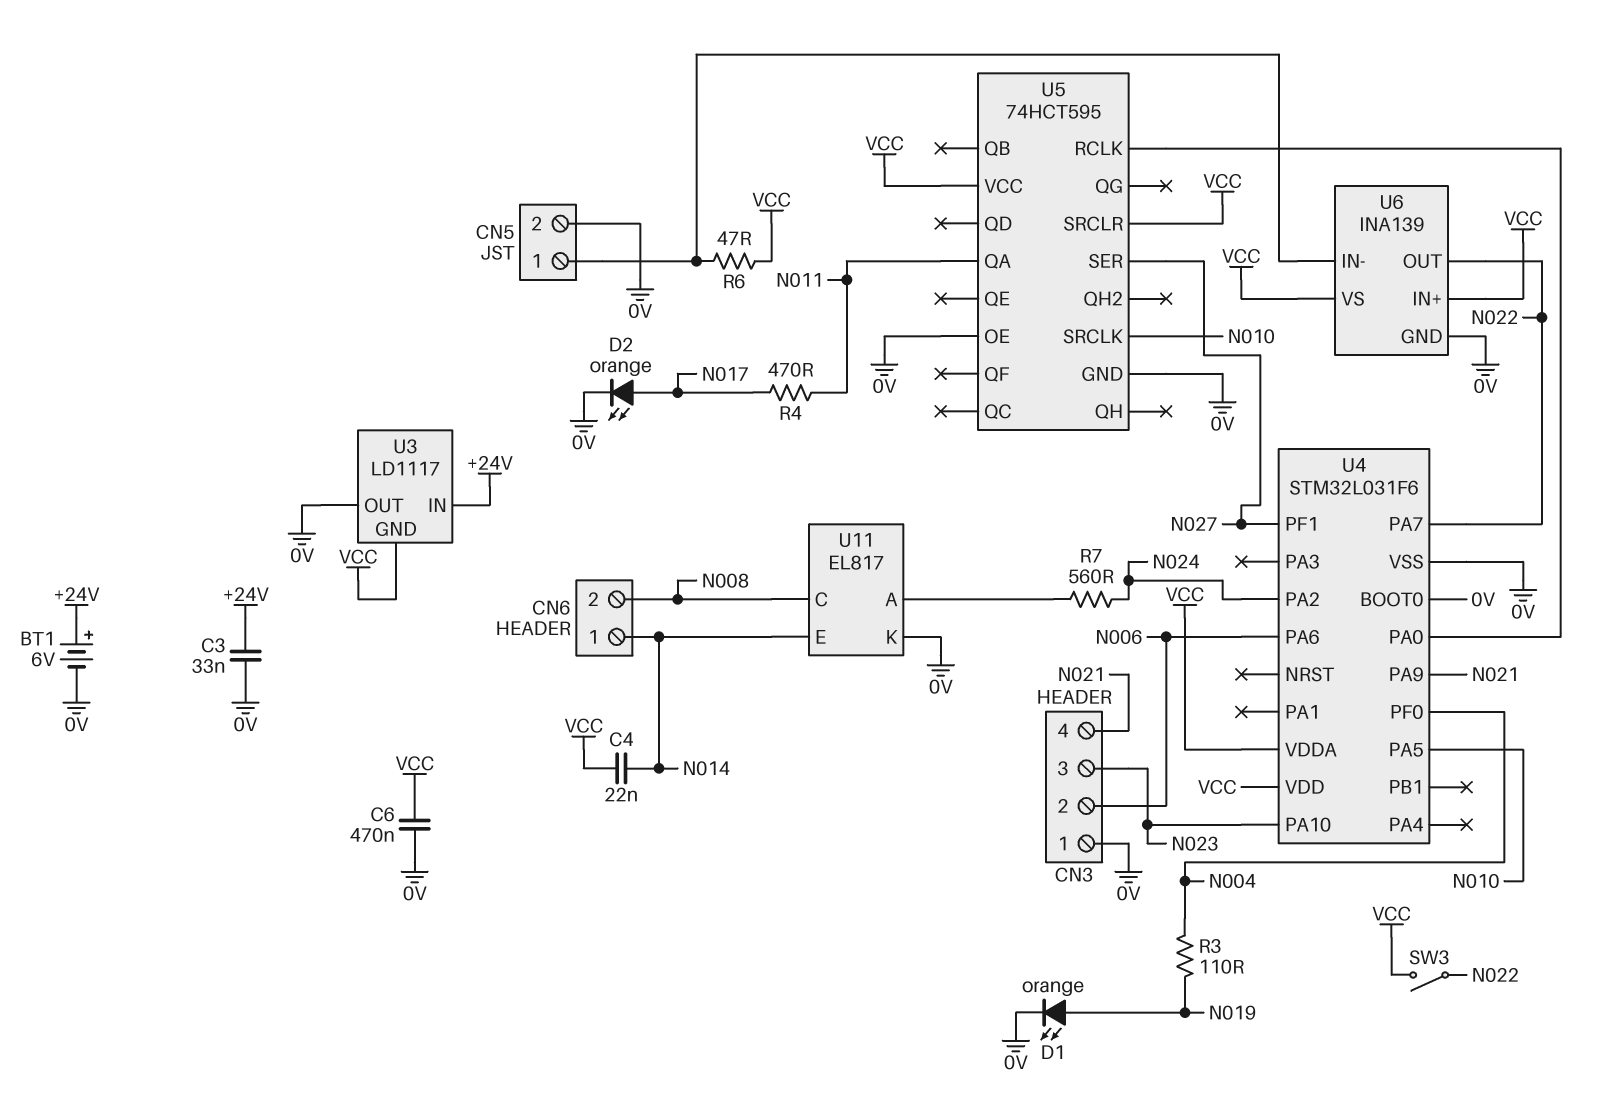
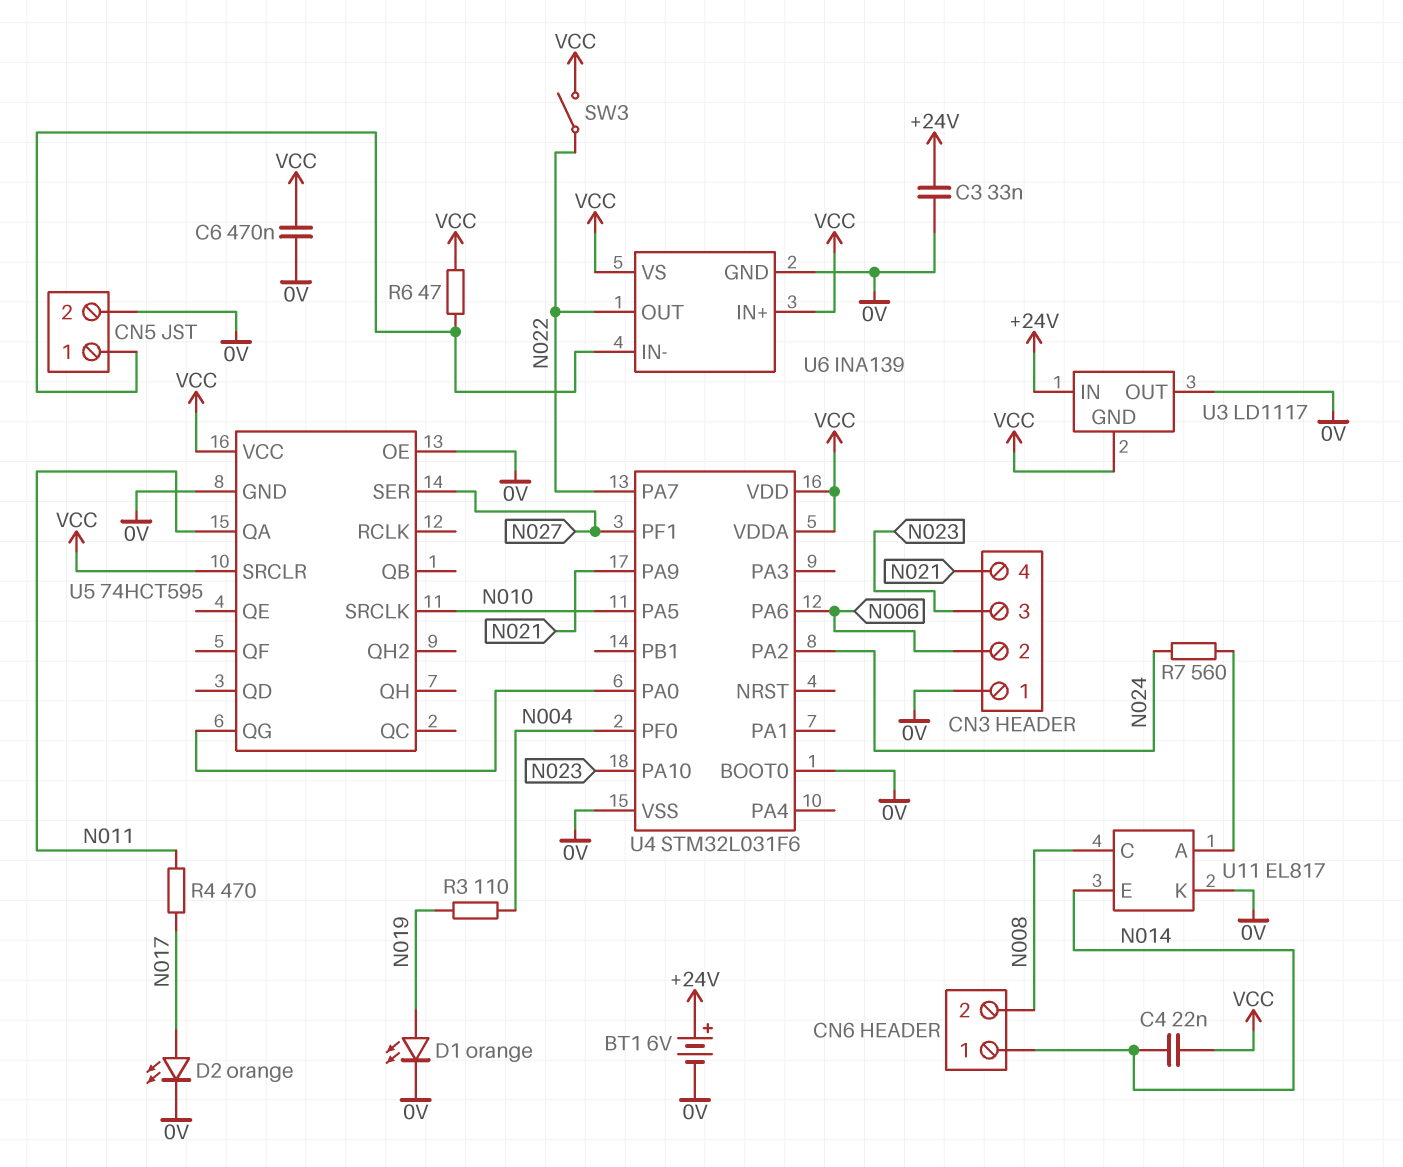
U5 pin QG: none -> U4/PA0
U5 pin RCLK: U4/PA0 -> none

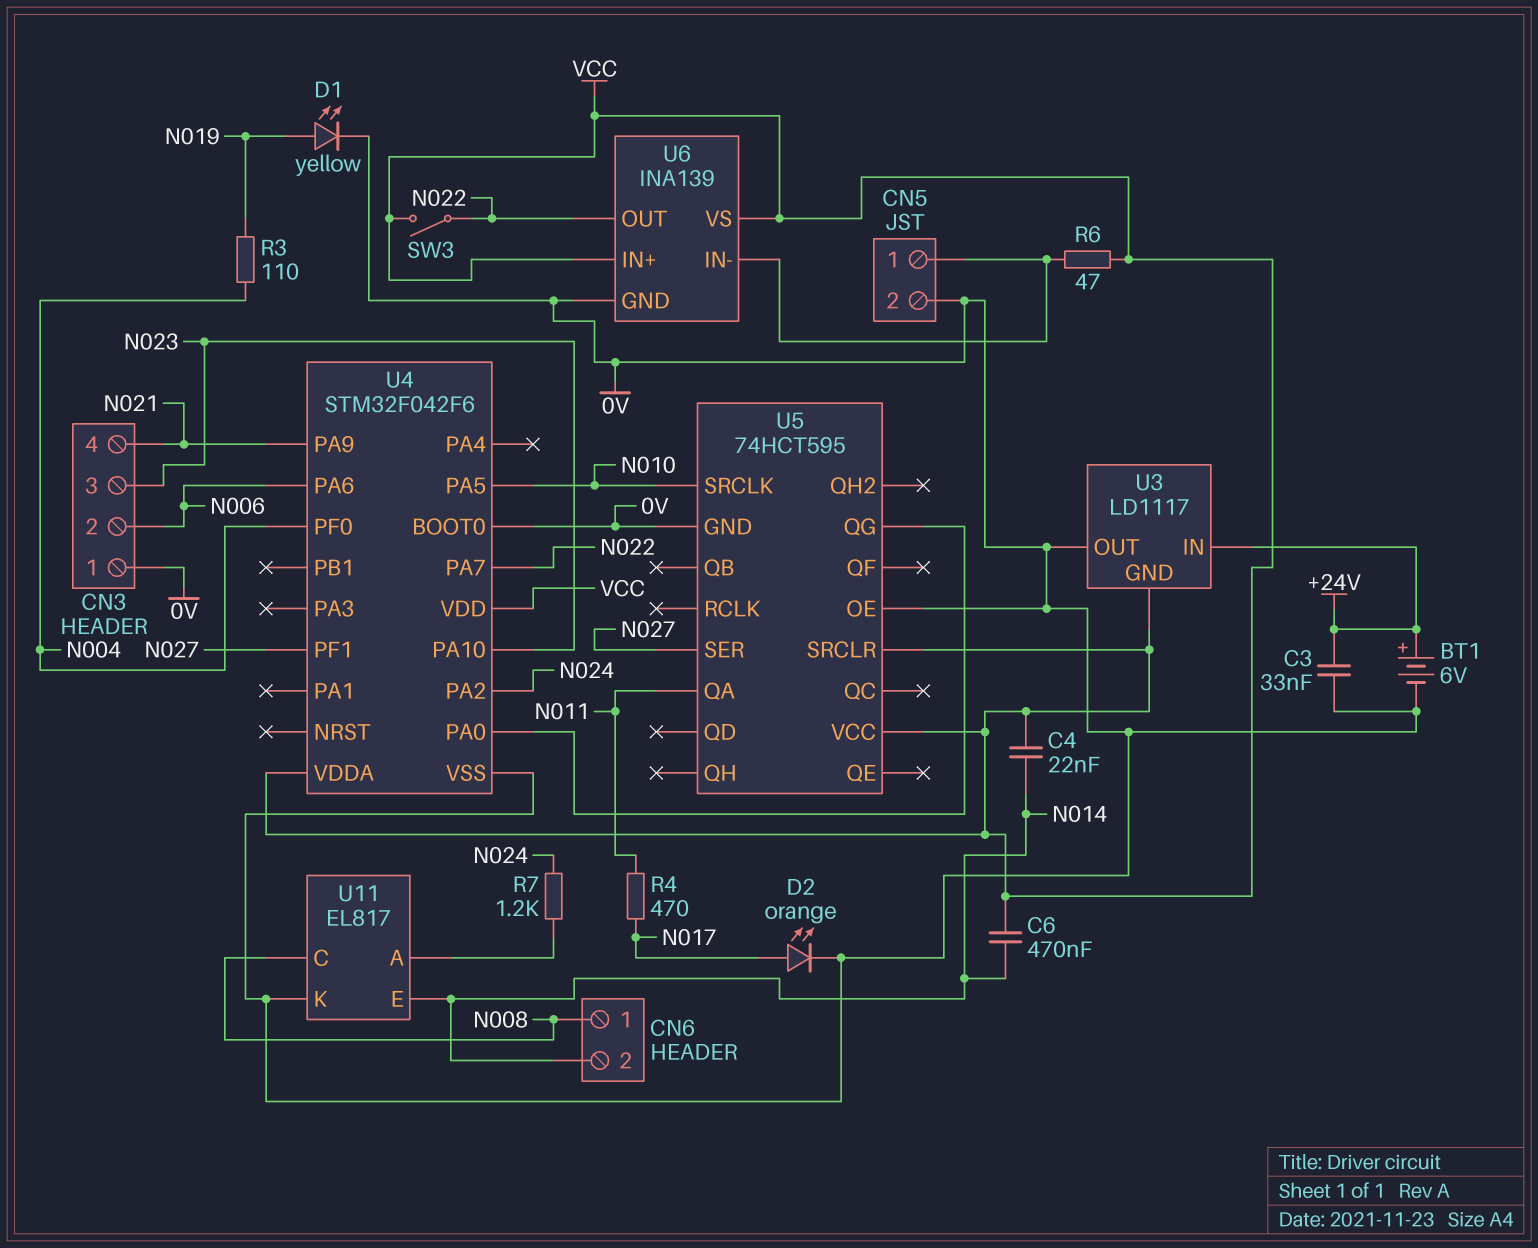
C6: 470nF (0V, VCC) -> 470nF (N014, VCC)
CN6 pin 1: N014 -> N008
CN6 pin 2: N008 -> N014
D1: LED orange (A N019, K 0V) -> LED yellow (A N019, K 0V)
R7: 560 (N024, U11/A) -> 1.2k (N024, U11/A)
U4: STM32L031F6 -> STM32F042F6

